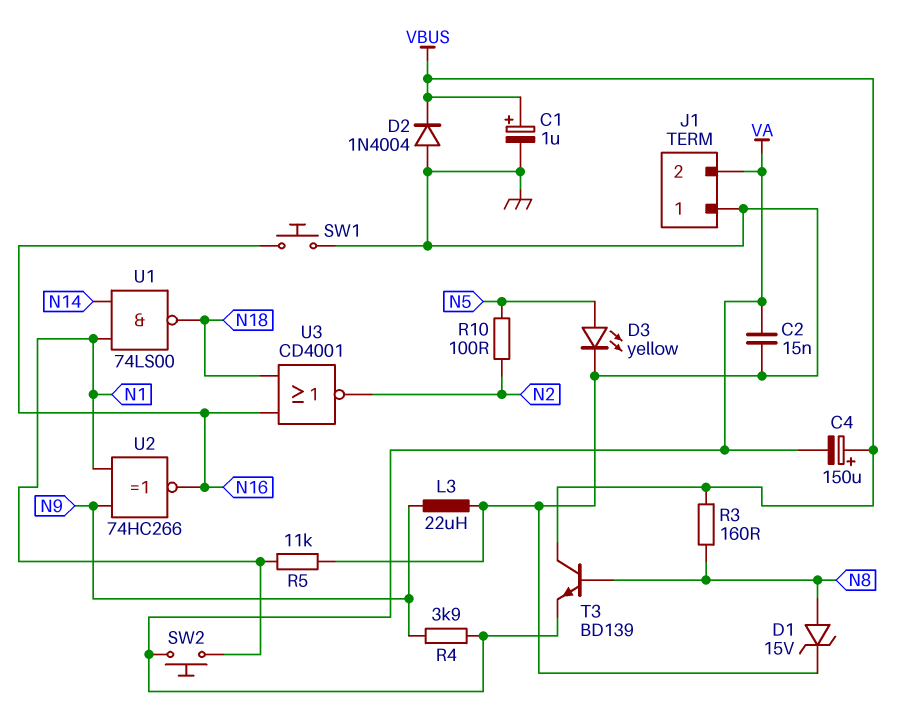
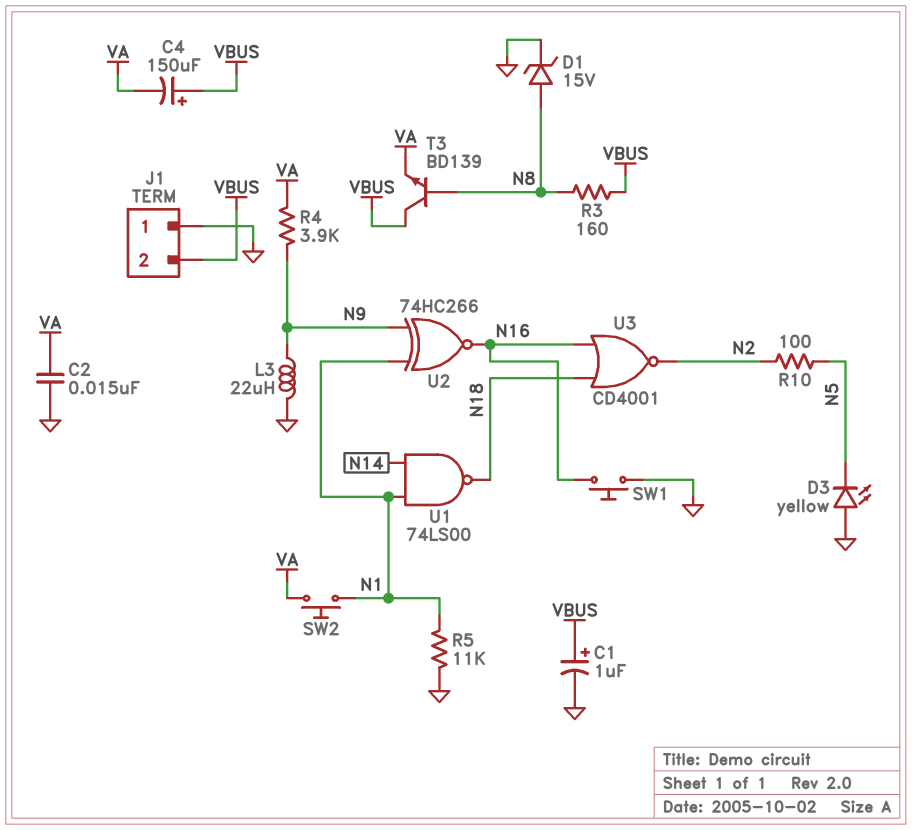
D2: diode 1N4004 (A GND, K VBUS) -> none
D3: LED yellow (A N5, K GND) -> LED yellow (A GND, K N5)
J1 pin 2: VA -> VBUS

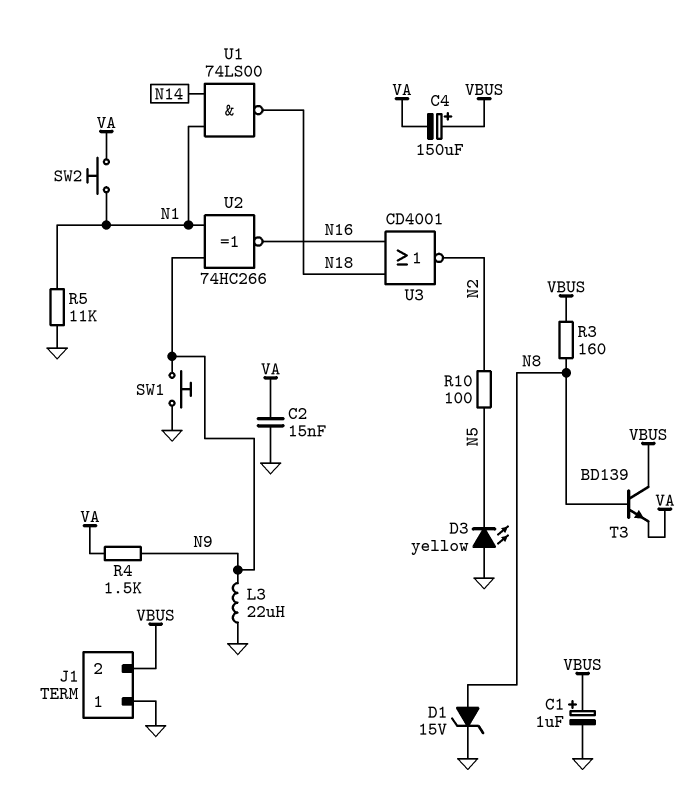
R4: 3.9k (N9, VA) -> 1.5k (N9, VA)
SW1: button (GND, N16) -> button (GND, N9)

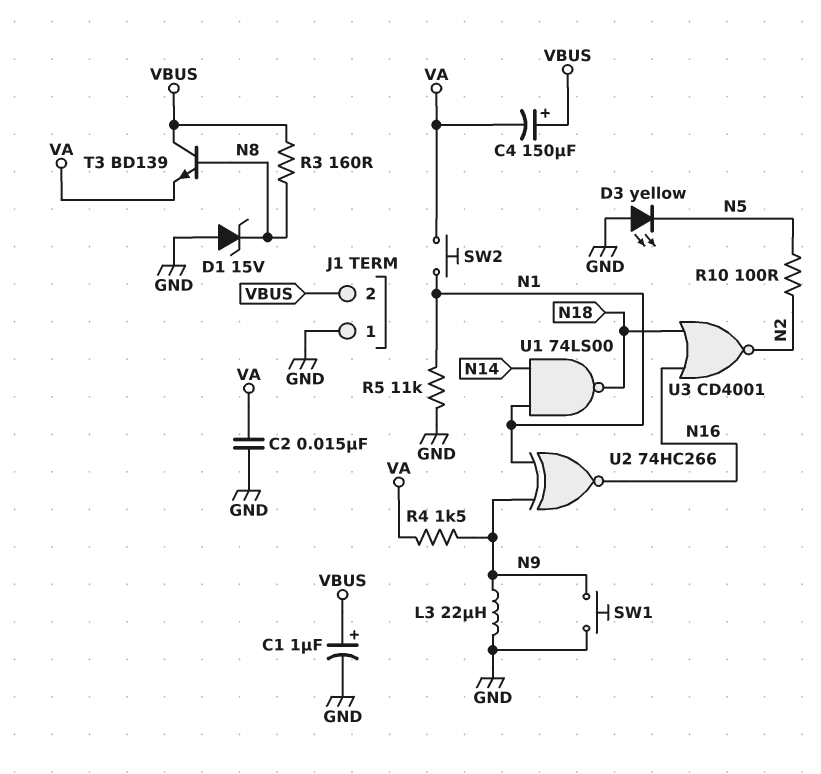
D1: zener 15V (A N8, K GND) -> zener 15V (A GND, K N8)

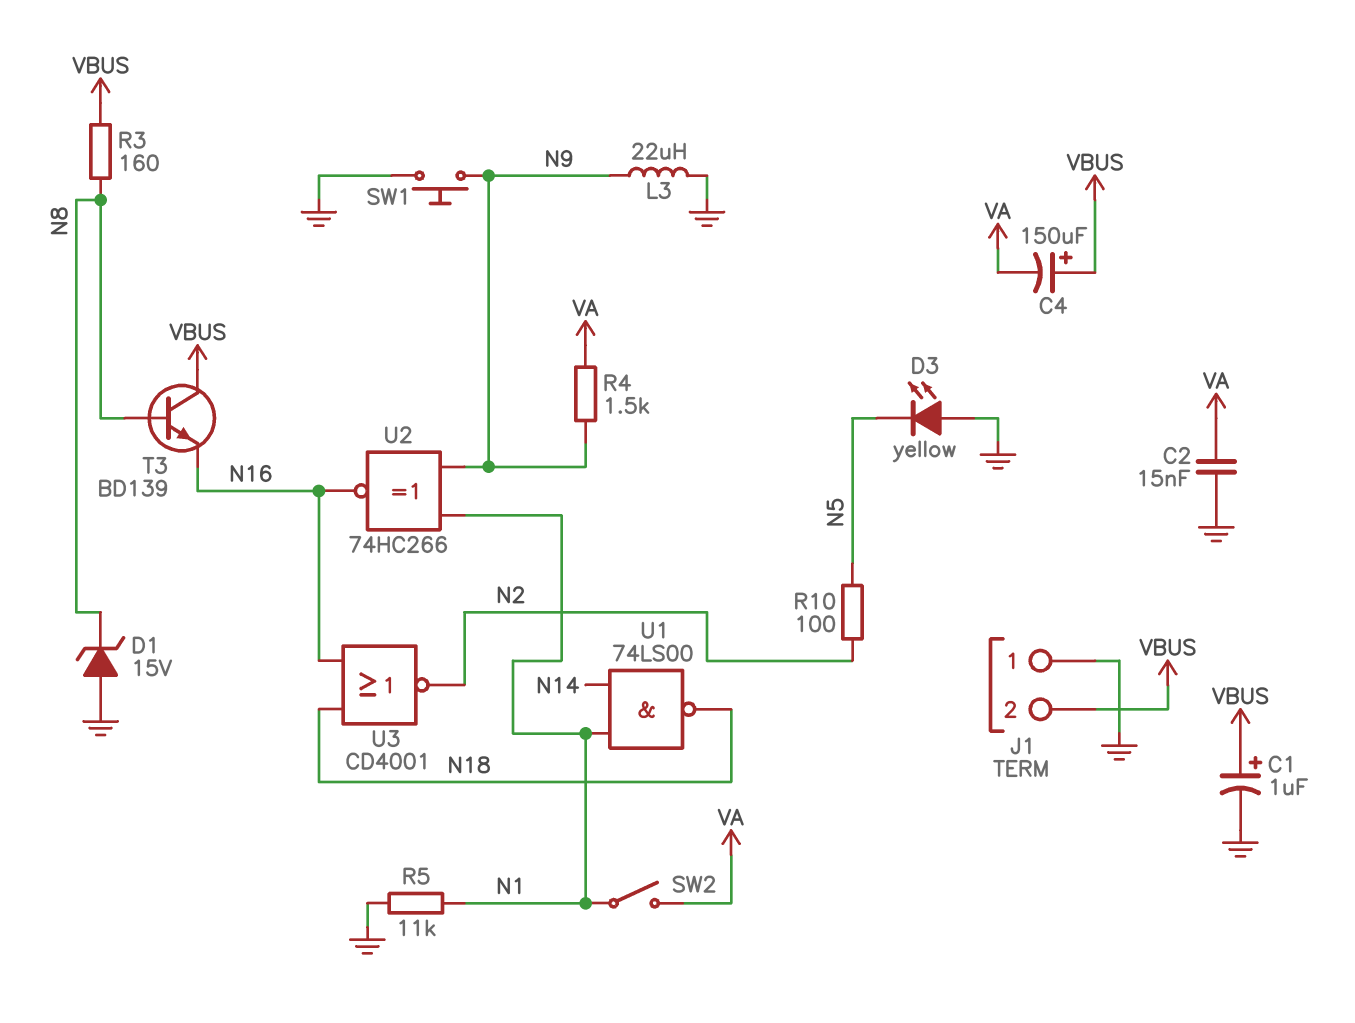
SW2: button (N1, VA) -> switch (N1, VA)
T3: NPN BD139 (B N8, C VBUS, E VA) -> NPN BD139 (B N8, C VBUS, E N16)

